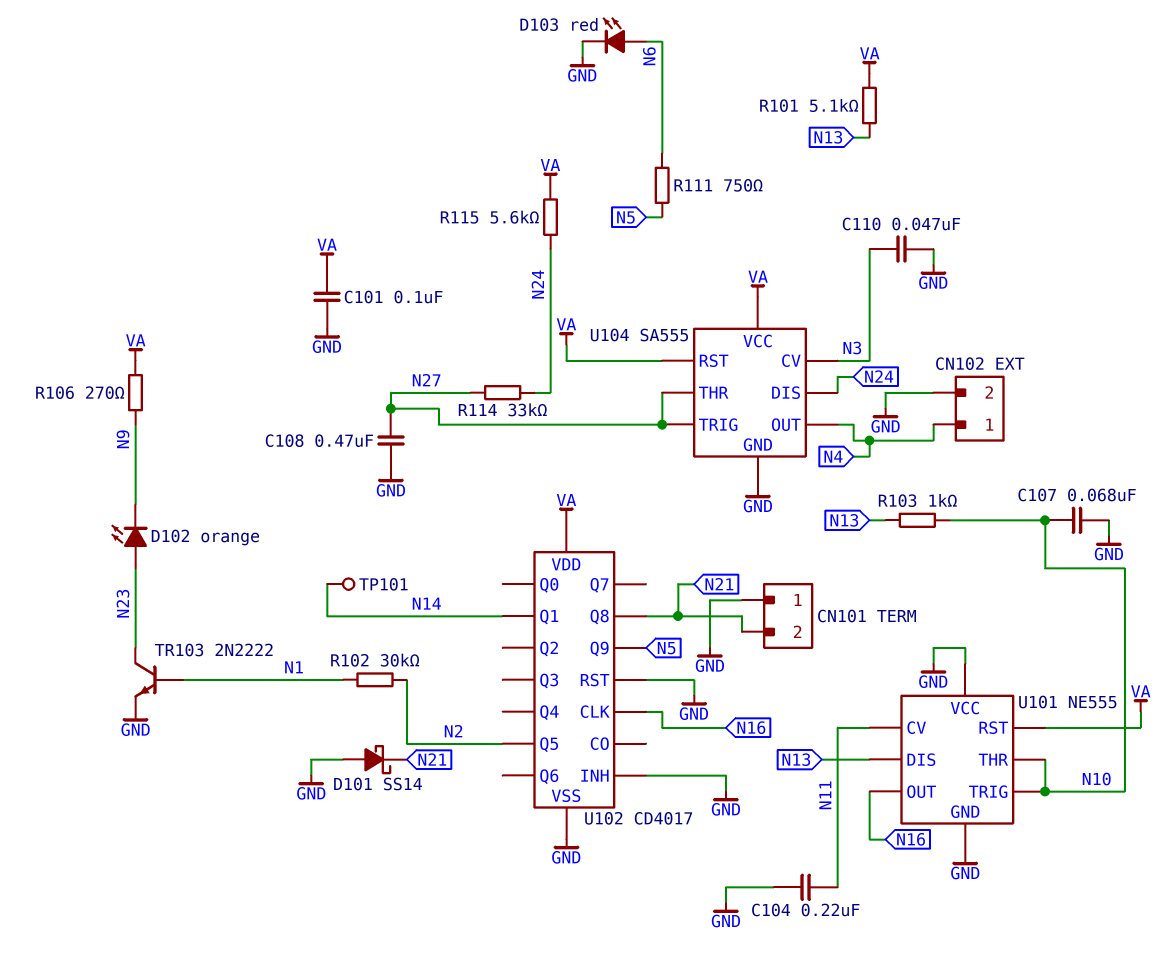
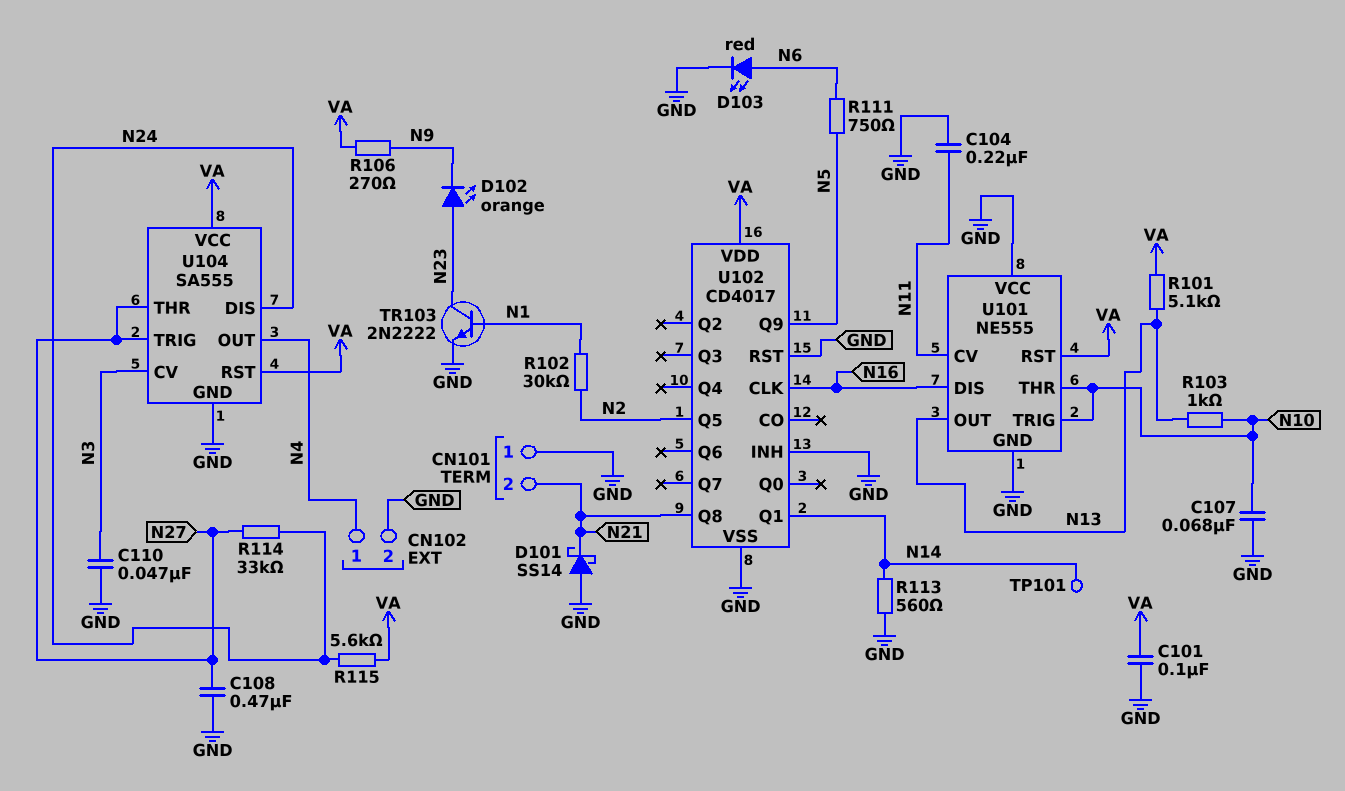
R113: none -> 560 (GND, N14)
U101 pin DIS: N13 -> N16
U101 pin OUT: N16 -> N13

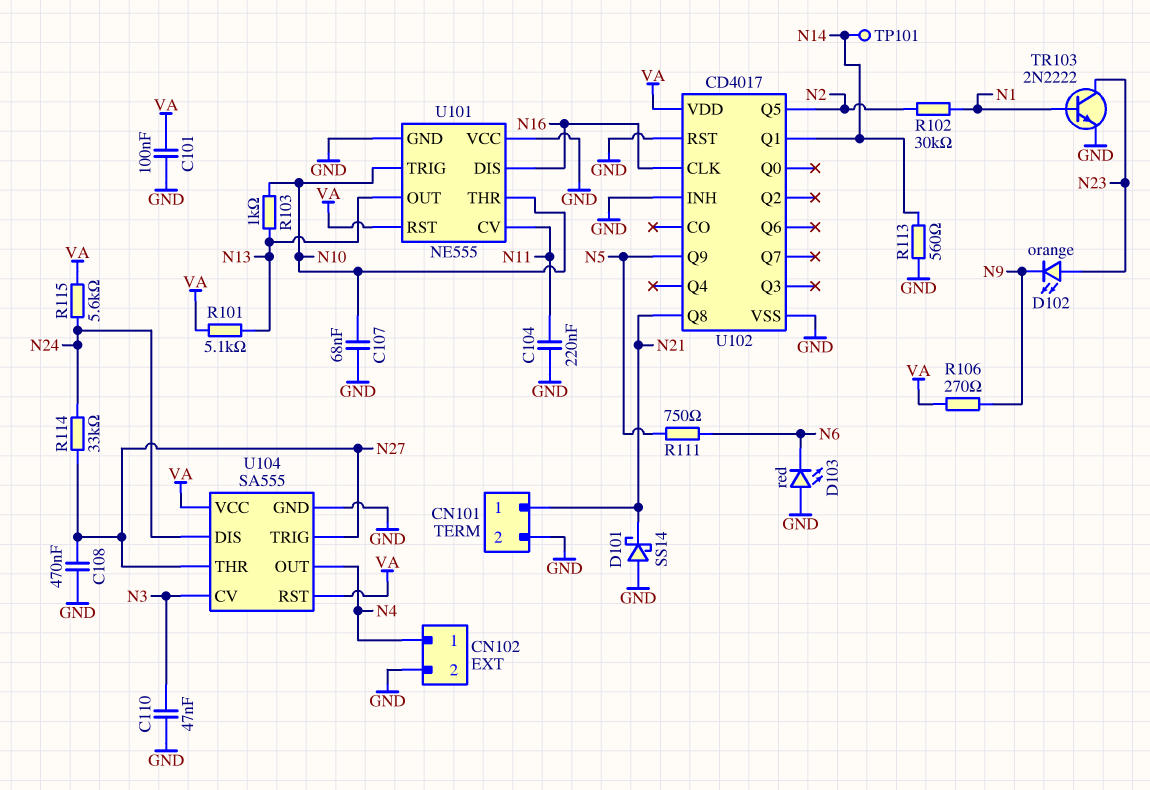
CN101 pin 1: GND -> N21
CN101 pin 2: N21 -> GND
D103: LED red (A N6, K GND) -> LED red (A GND, K N6)

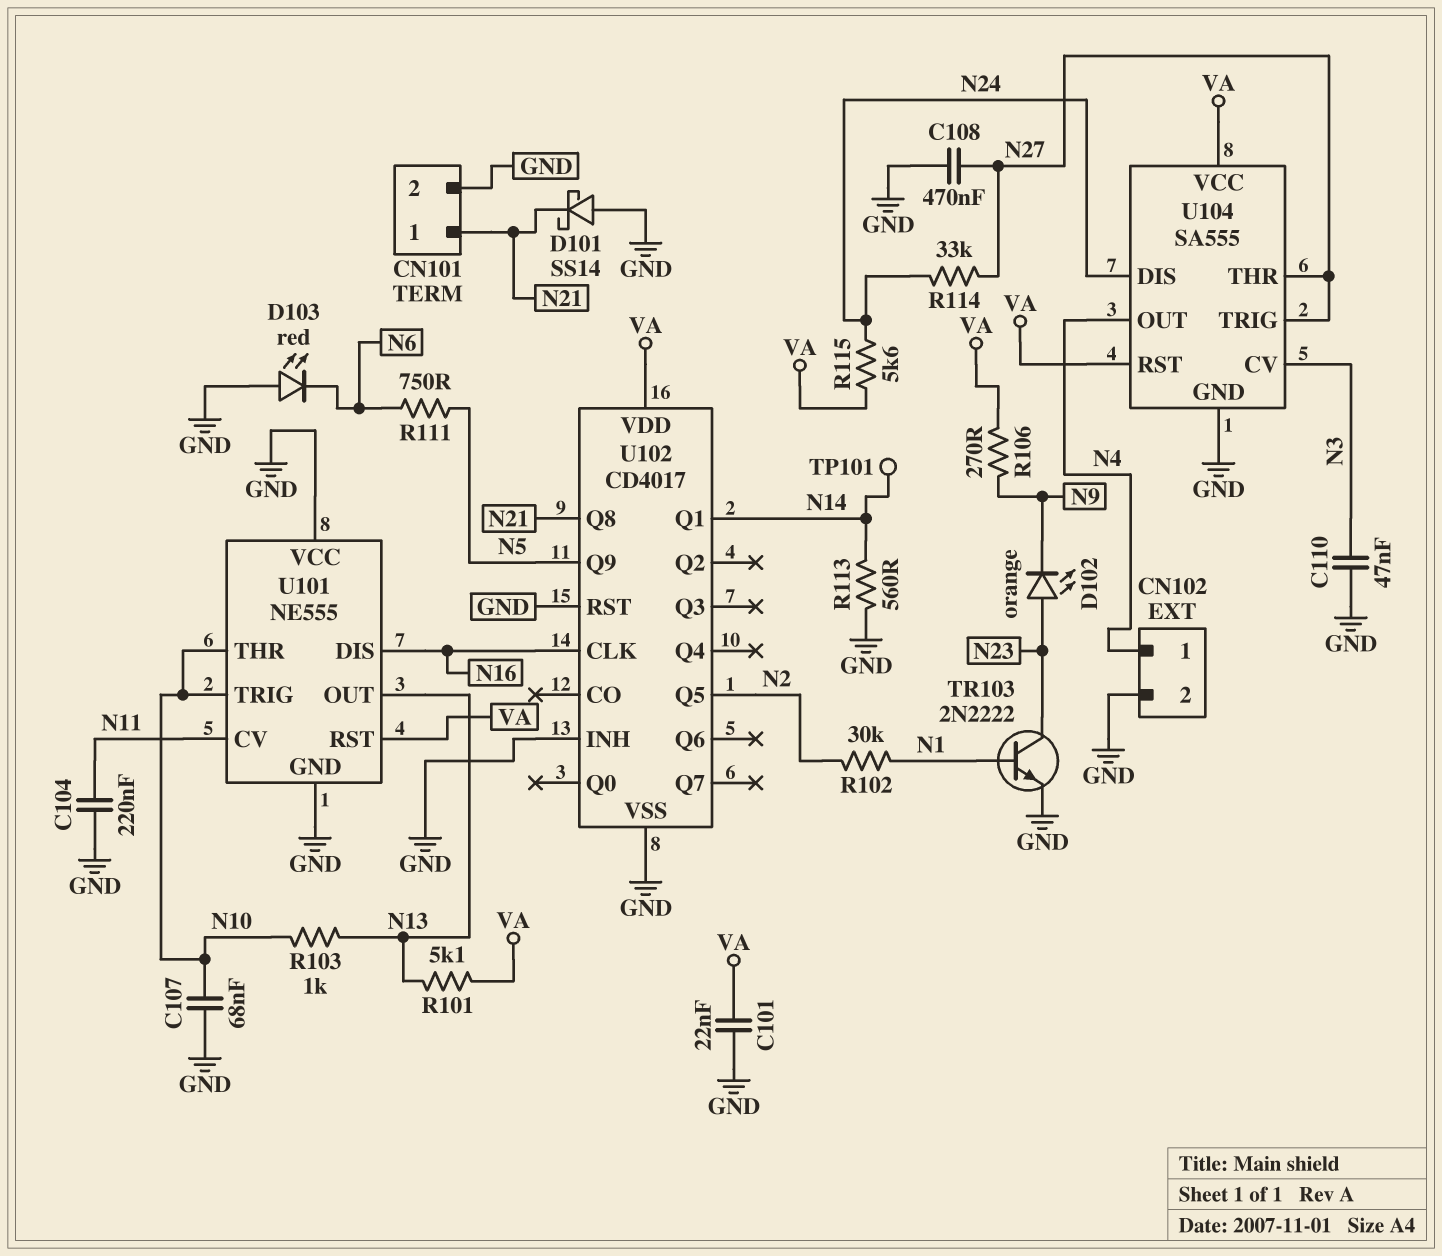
C101: 100nF (GND, VA) -> 22nF (GND, VA)

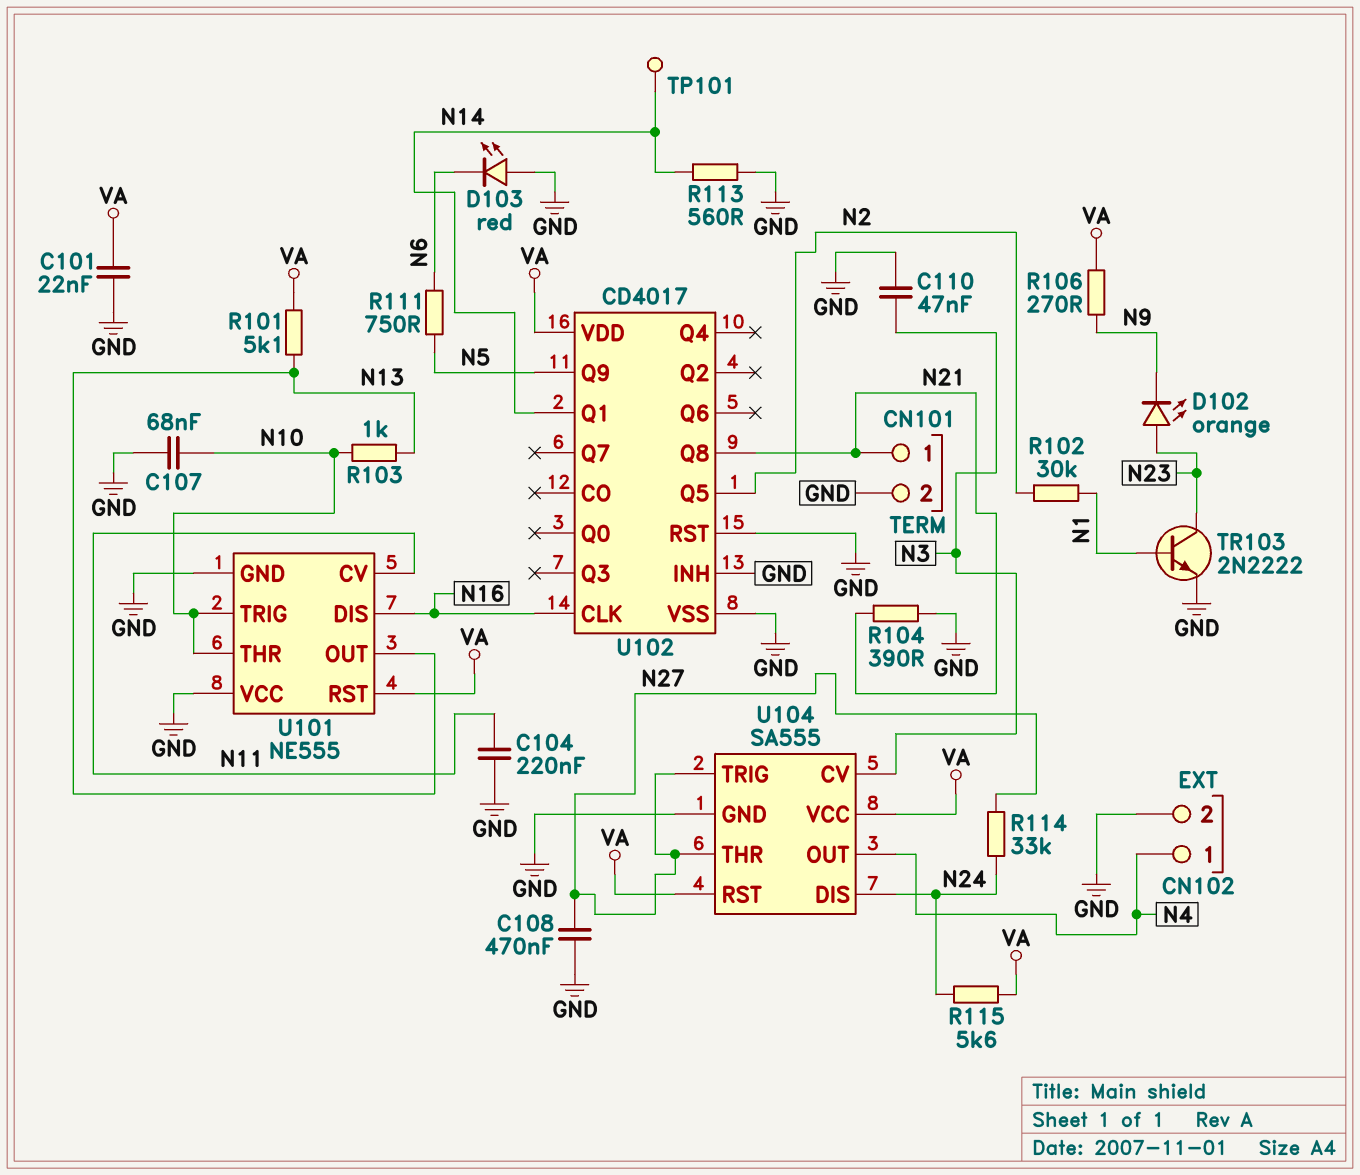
D101: schottky SS14 (A GND, K N21) -> none
R104: none -> 390 (GND, N21)

